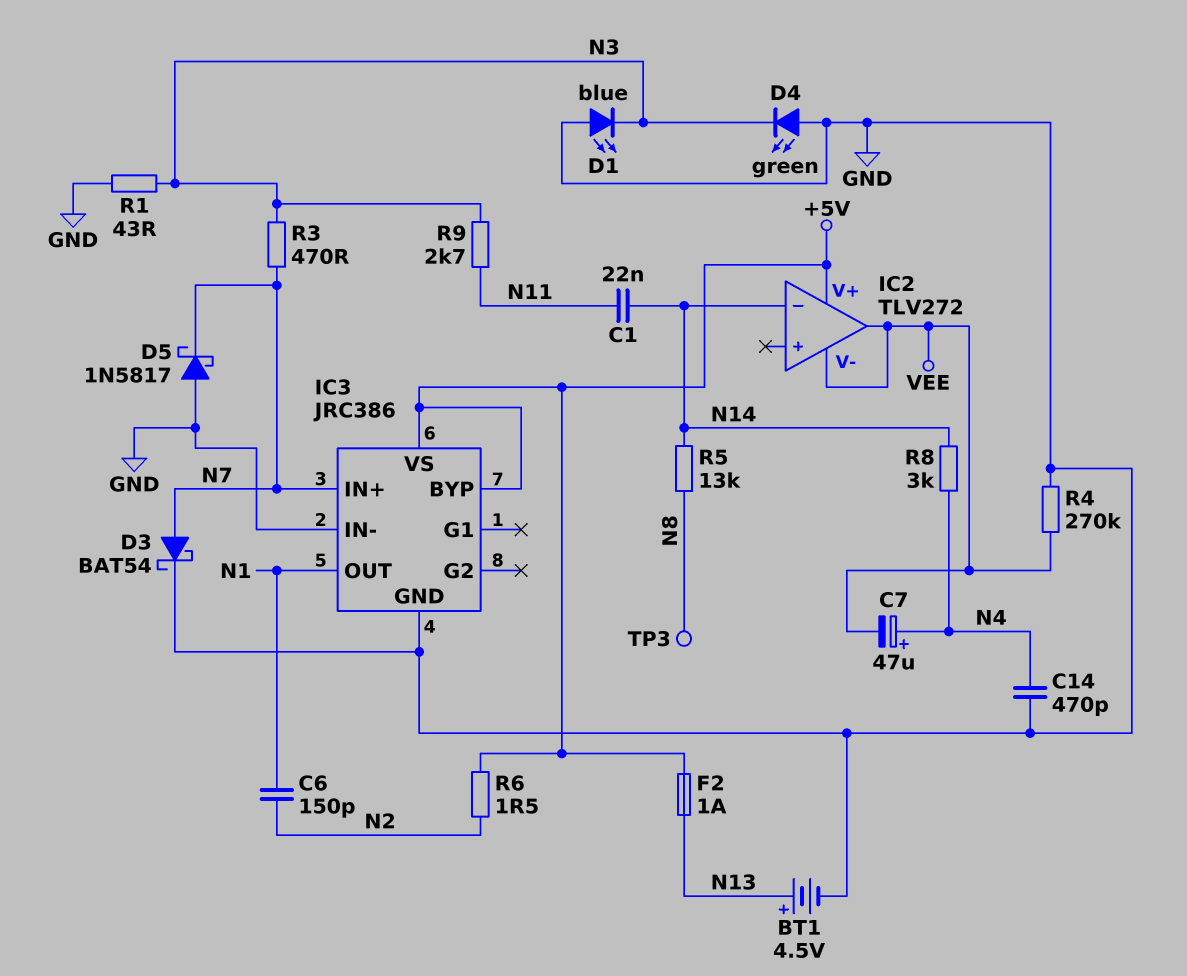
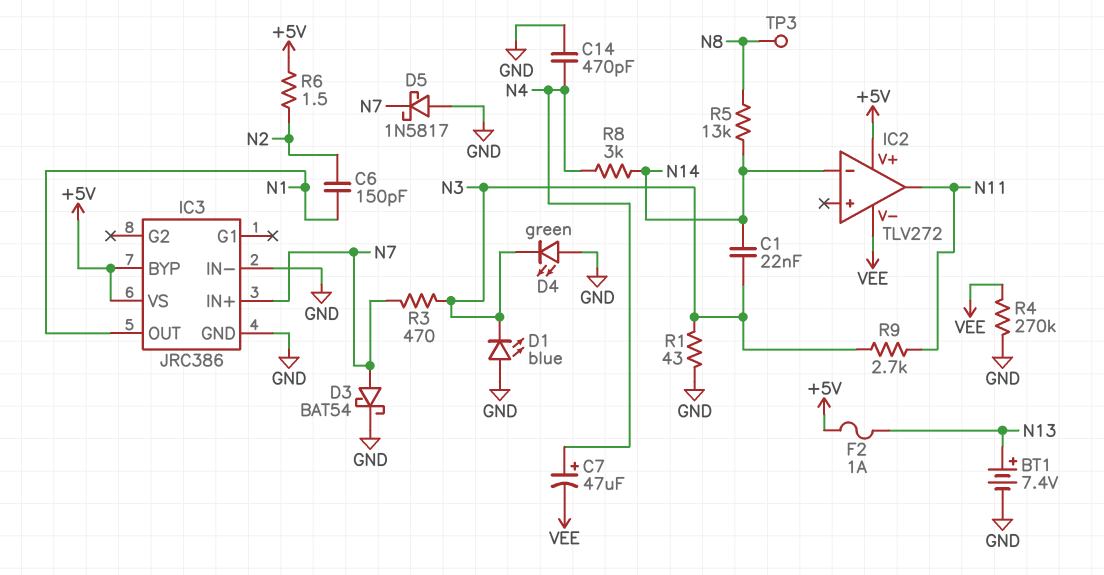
BT1: 4.5V (plus N13, minus GND) -> 7.4V (plus N13, minus GND)
C1: 22nF (N11, N14) -> 22nF (N3, N14)
IC2 pin out: VEE -> N11

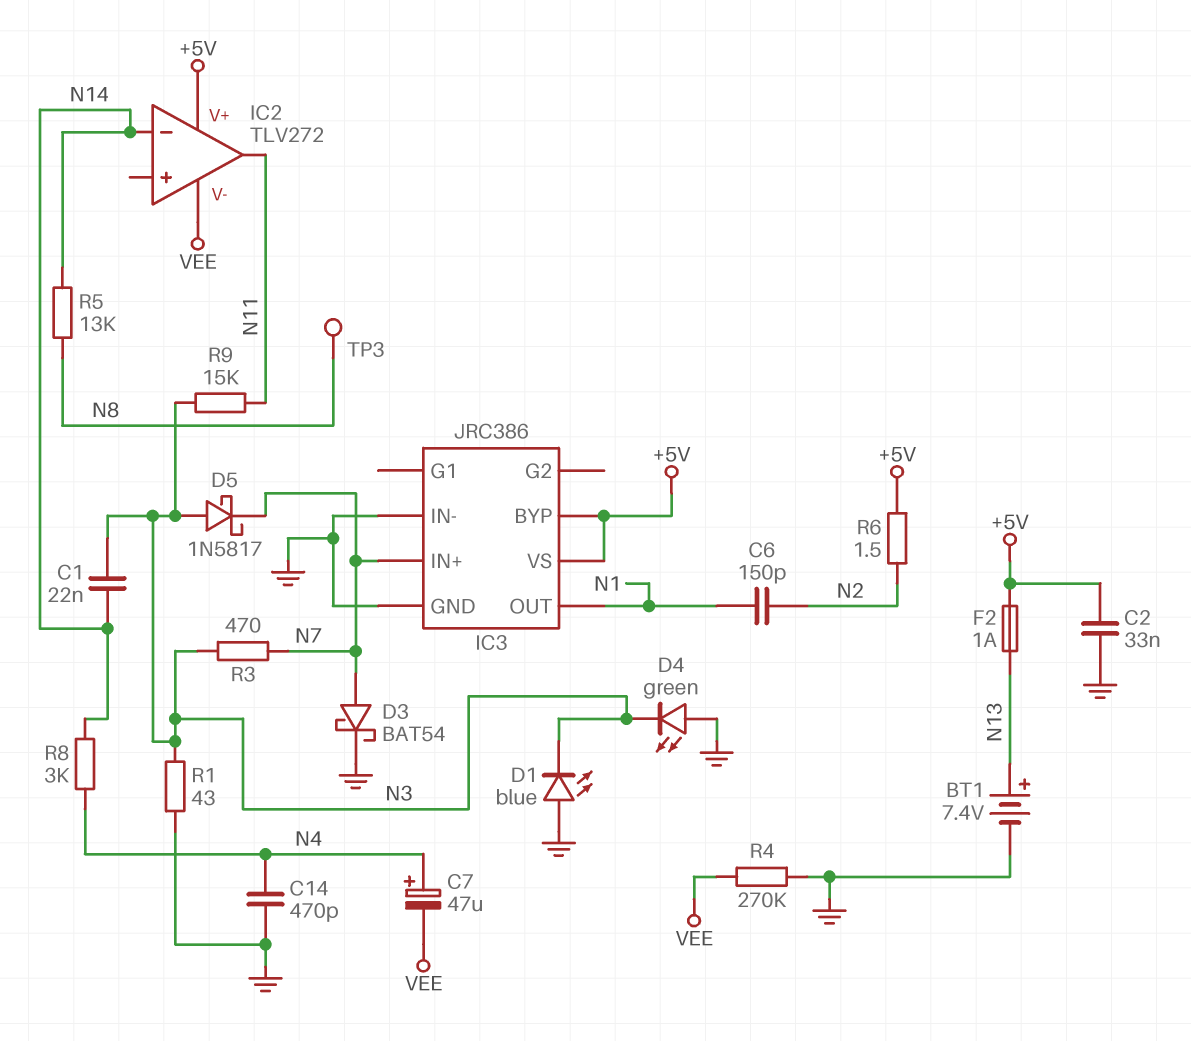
C2: none -> 33nF (+5V, GND)
D5: schottky 1N5817 (A GND, K N7) -> schottky 1N5817 (A N3, K N7)
R9: 2.7k (N3, N11) -> 15k (N3, N11)

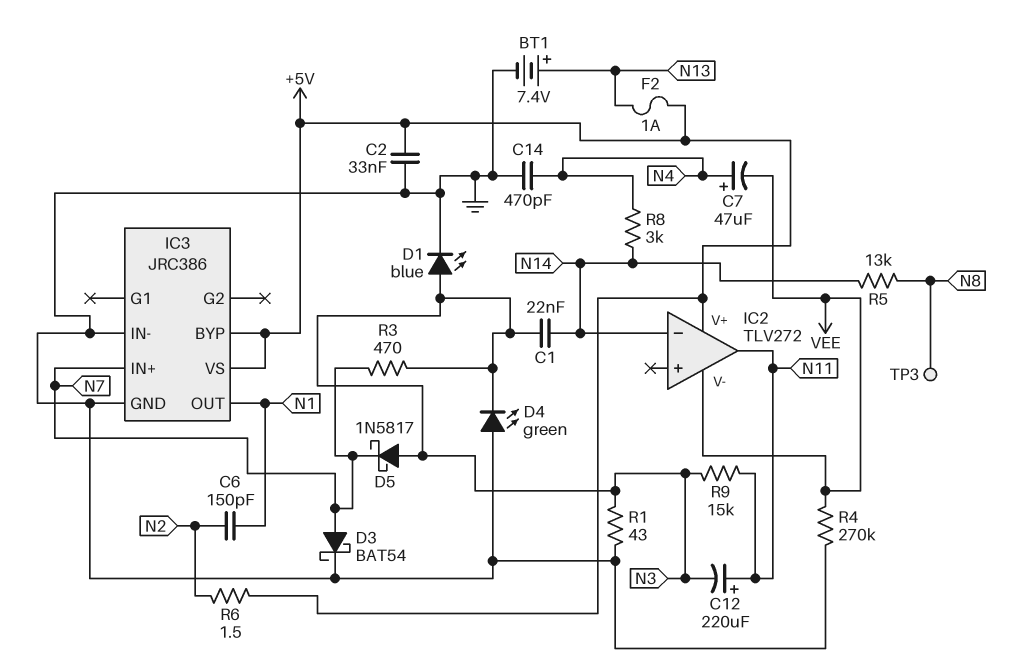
C12: none -> 220uF (plus N11, minus N3)
D1: LED blue (A GND, K N3) -> LED blue (A N3, K GND)

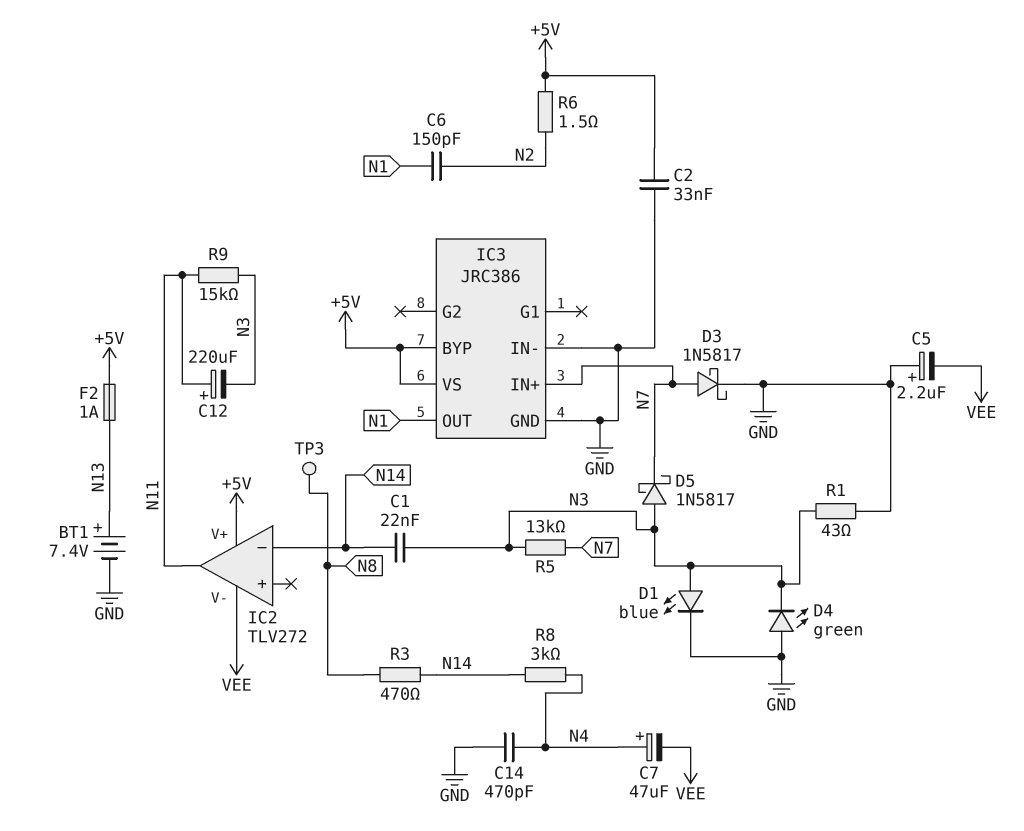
C5: none -> 2.2uF (plus GND, minus VEE)
D3: schottky BAT54 (A N7, K GND) -> schottky 1N5817 (A N7, K GND)
R3: 470 (N3, N7) -> 470 (N8, N14)
R4: 270k (GND, VEE) -> none
R5: 13k (N8, N14) -> 13k (N3, N7)

